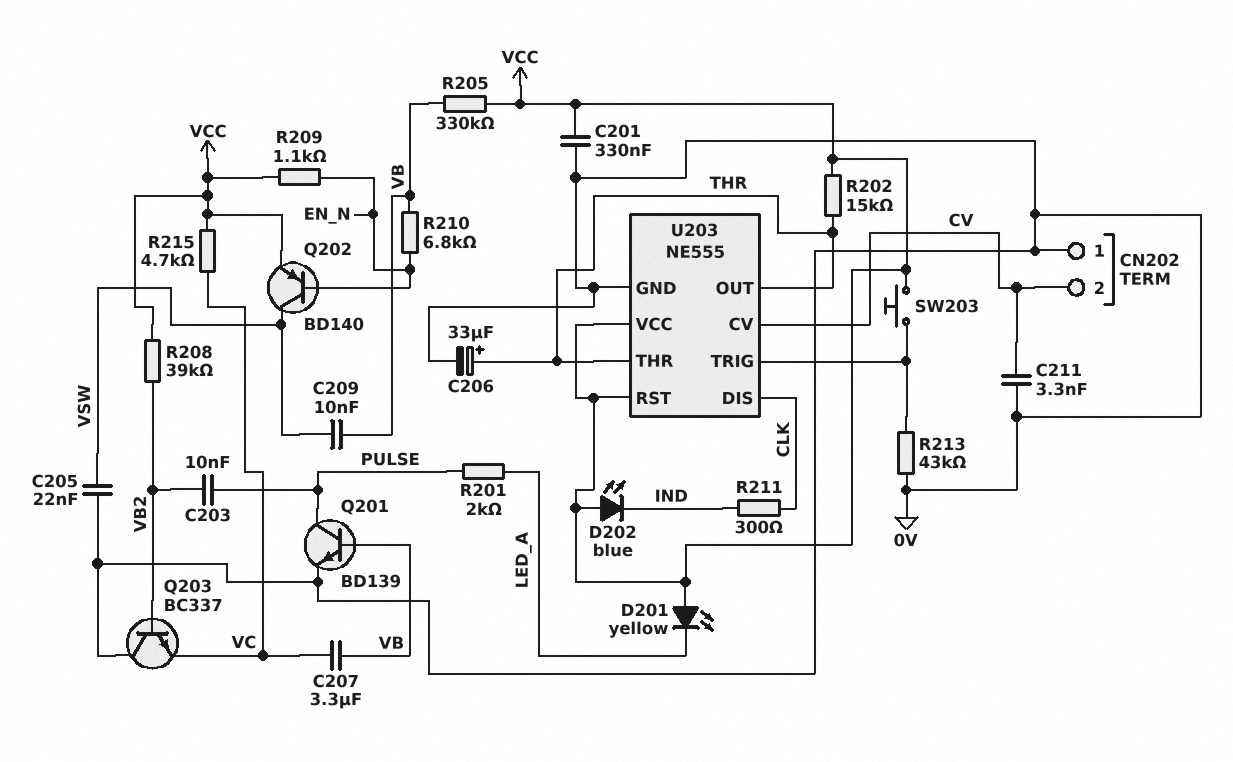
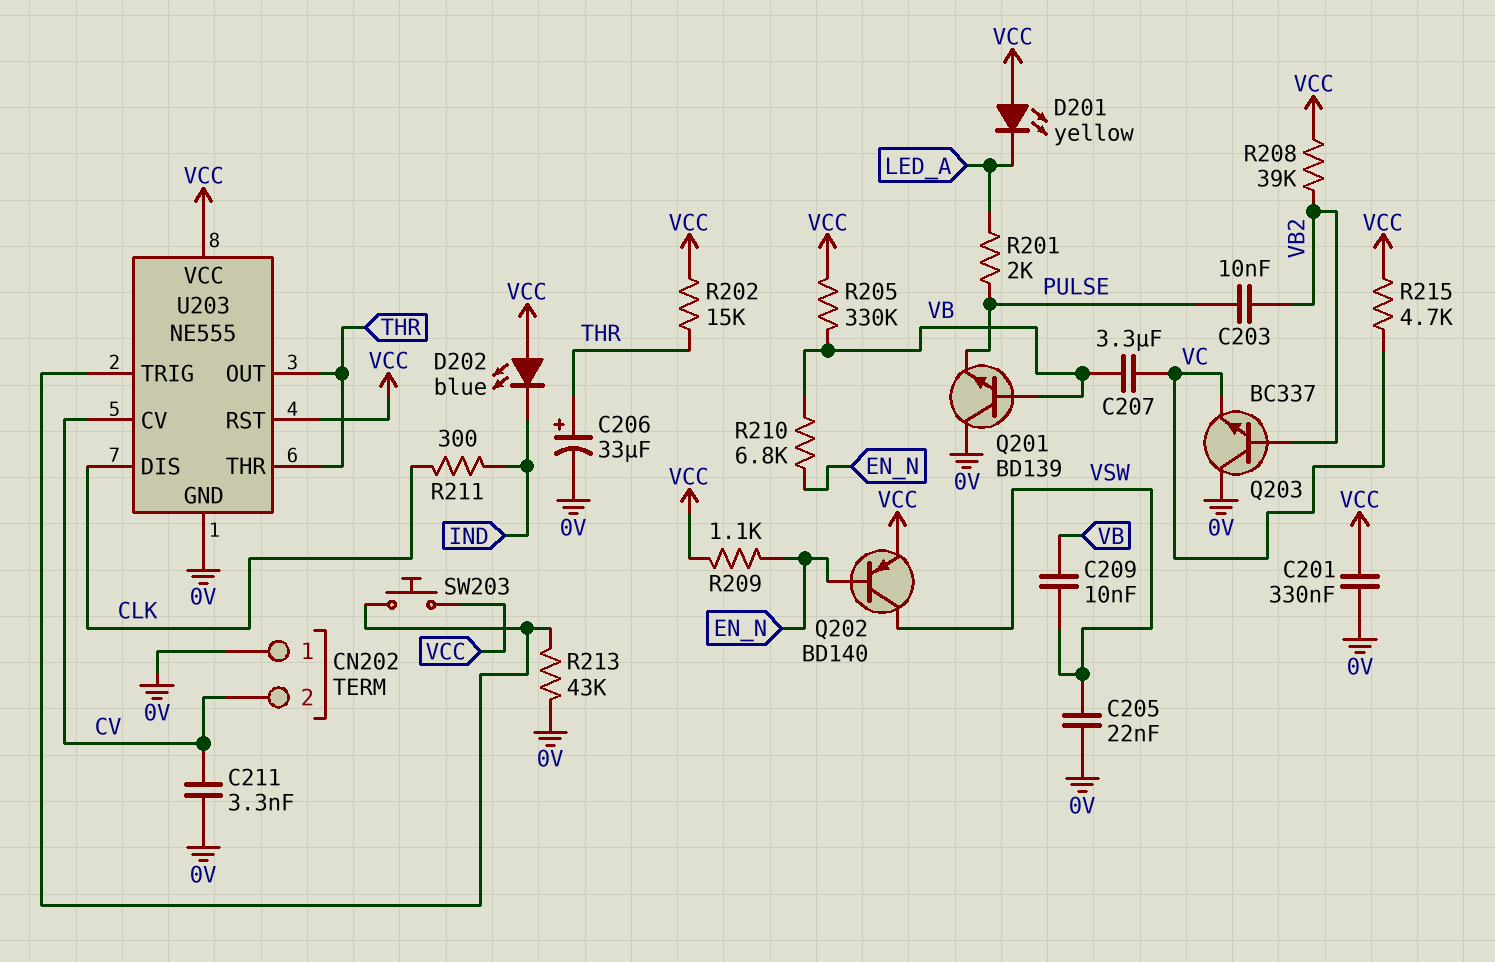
Q201: NPN BD139 (B VB, C PULSE, E 0V) -> NPN BD139 (B VB, C 0V, E PULSE)

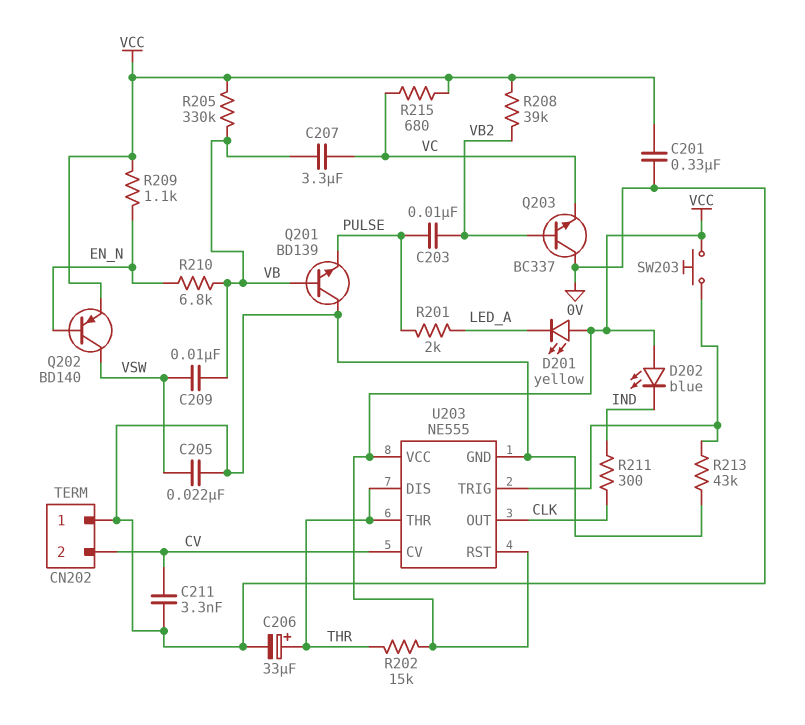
R215: 4.7k (VC, VCC) -> 680 (VC, VCC)
U203 pin DIS: CLK -> THR
U203 pin OUT: THR -> CLK

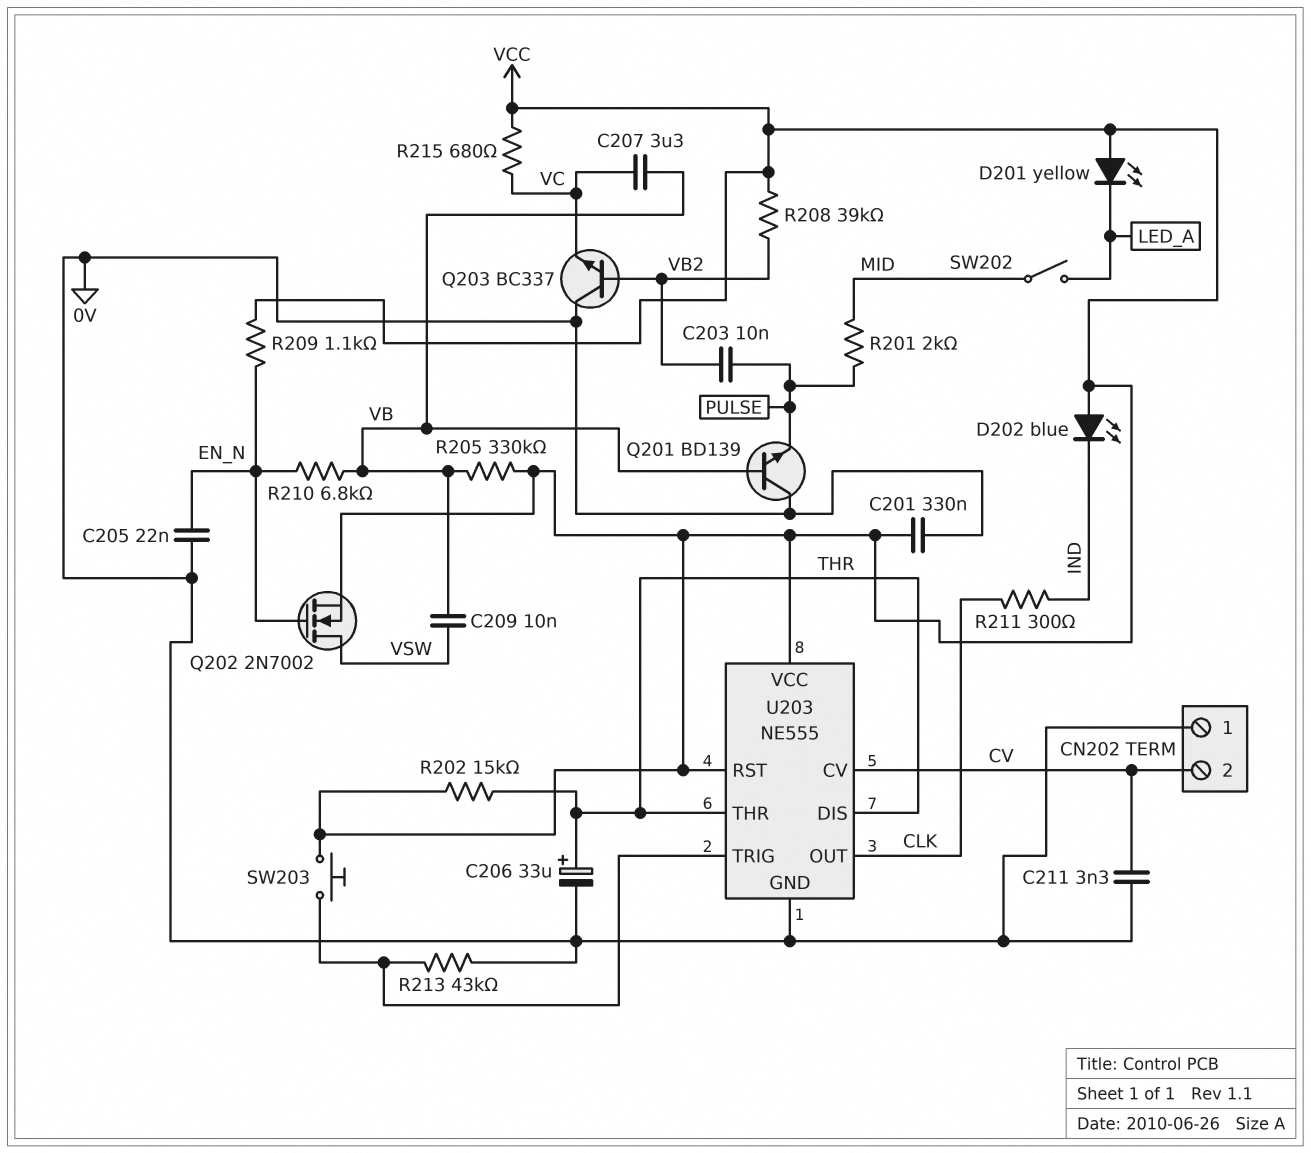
C205: 22nF (0V, VSW) -> 22nF (0V, EN_N)
Q202: PNP BD140 (B EN_N, C VSW, E VCC) -> NMOS 2N7002 (G EN_N, D VSW, S VCC)
R201: 2k (LED_A, PULSE) -> 2k (MID, PULSE)
SW202: none -> switch (LED_A, MID)

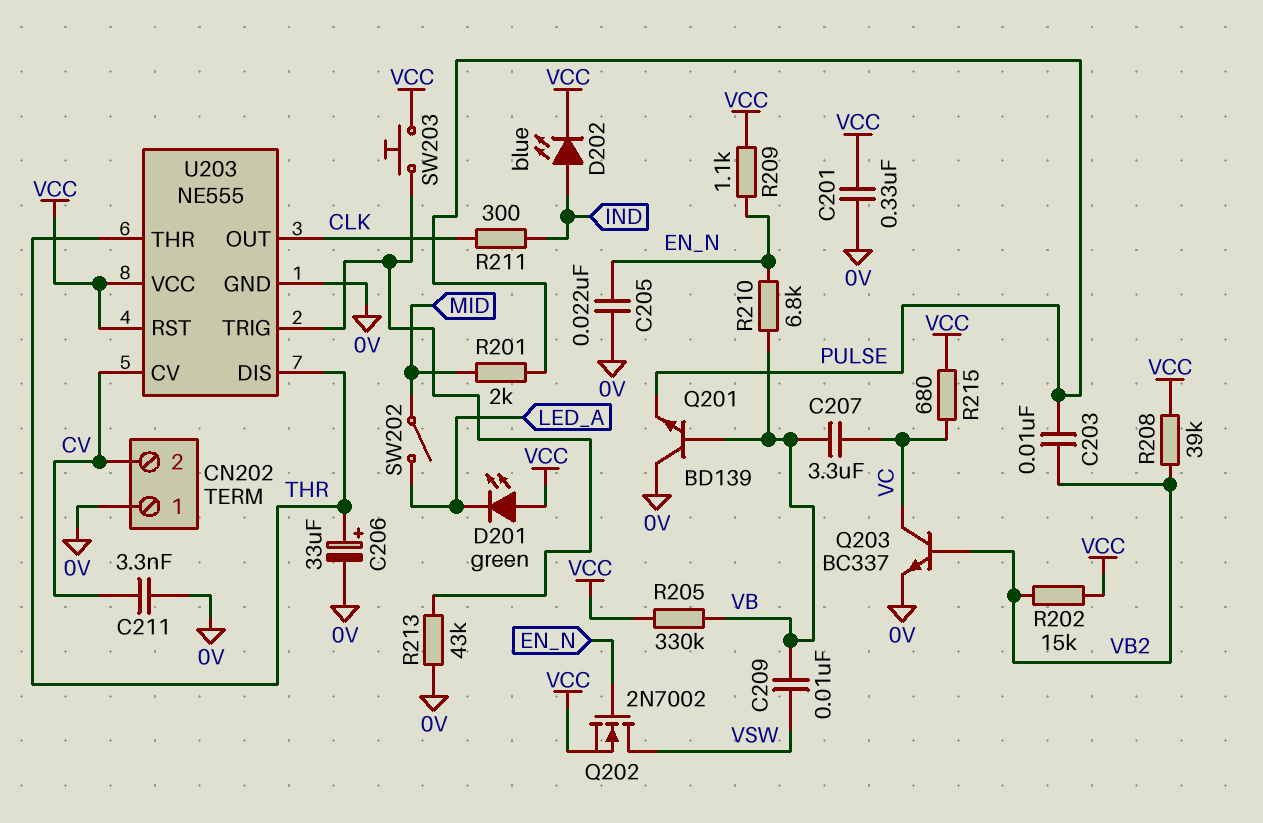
D201: LED yellow (A VCC, K LED_A) -> LED green (A VCC, K LED_A)
D202: LED blue (A VCC, K IND) -> LED blue (A IND, K VCC)
Q203: NPN BC337 (B VB2, C 0V, E VC) -> NPN BC337 (B VB2, C VC, E 0V)
R202: 15k (THR, VCC) -> 15k (VB2, VCC)

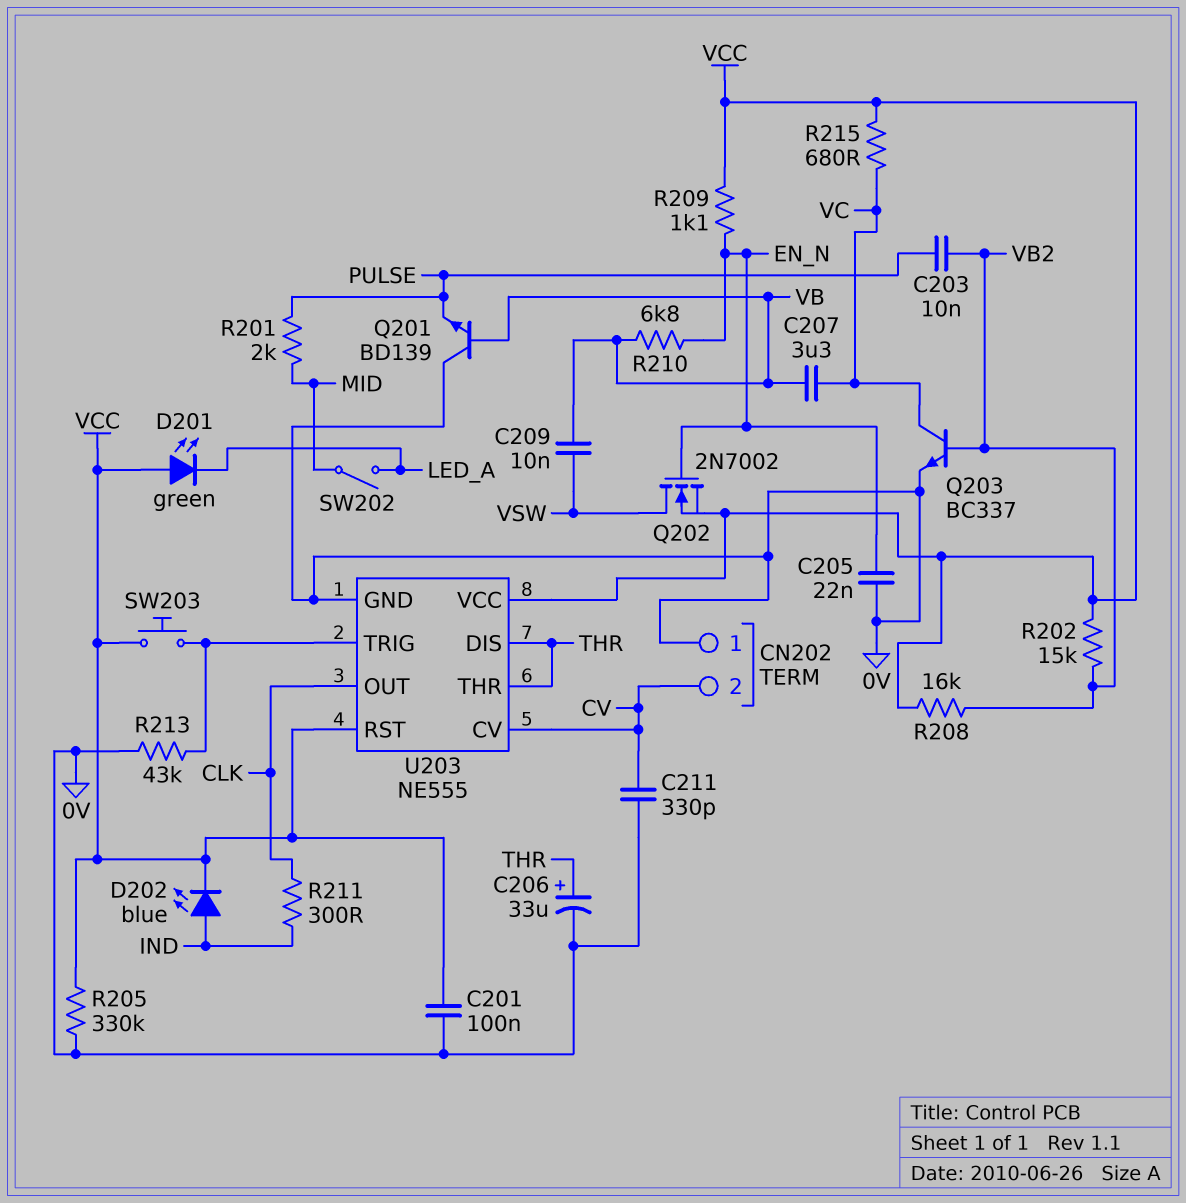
C201: 330nF (0V, VCC) -> 100nF (0V, VCC)
C211: 3.3nF (0V, CV) -> 330pF (0V, CV)
R205: 330k (VB, VCC) -> 330k (0V, VCC)
R208: 39k (VB2, VCC) -> 16k (VB2, VCC)

